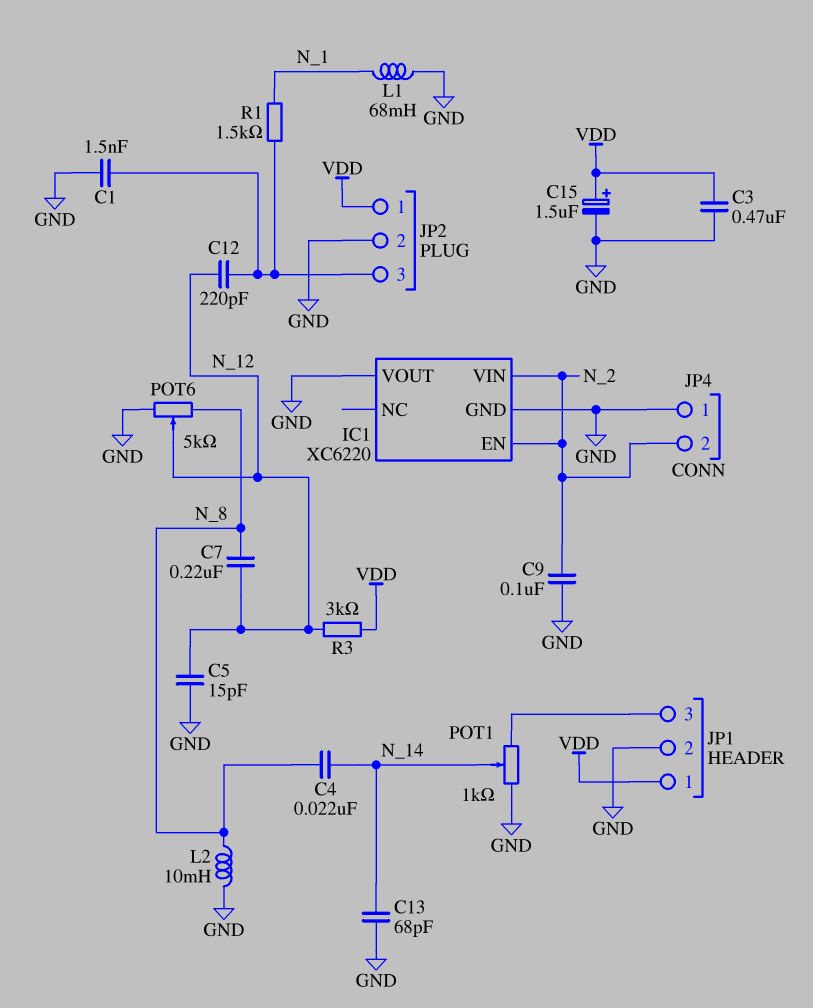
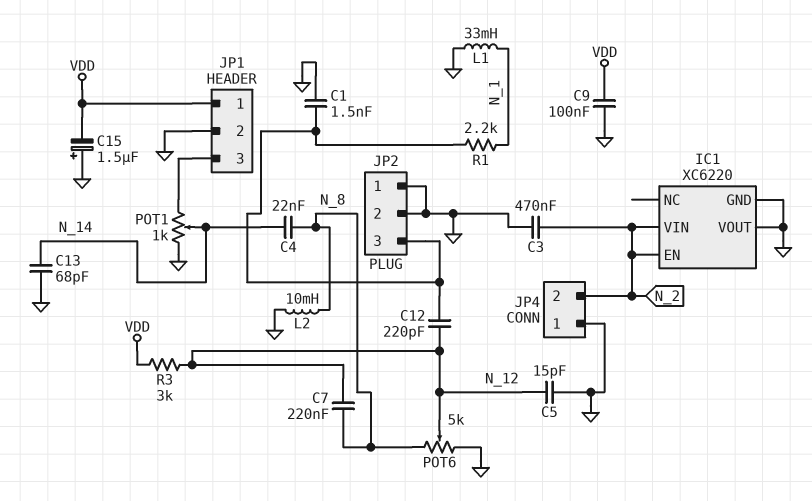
C3: 470nF (GND, VDD) -> 470nF (GND, N_2)
C9: 100nF (GND, N_2) -> 100nF (GND, VDD)
C15: 1.5uF (plus VDD, minus GND) -> 1.5uF (plus GND, minus VDD)
JP2 pin 1: VDD -> GND
L1: 68mH (GND, N_1) -> 33mH (GND, N_1)
R1: 1.5k (JP2/3, N_1) -> 2.2k (JP2/3, N_1)

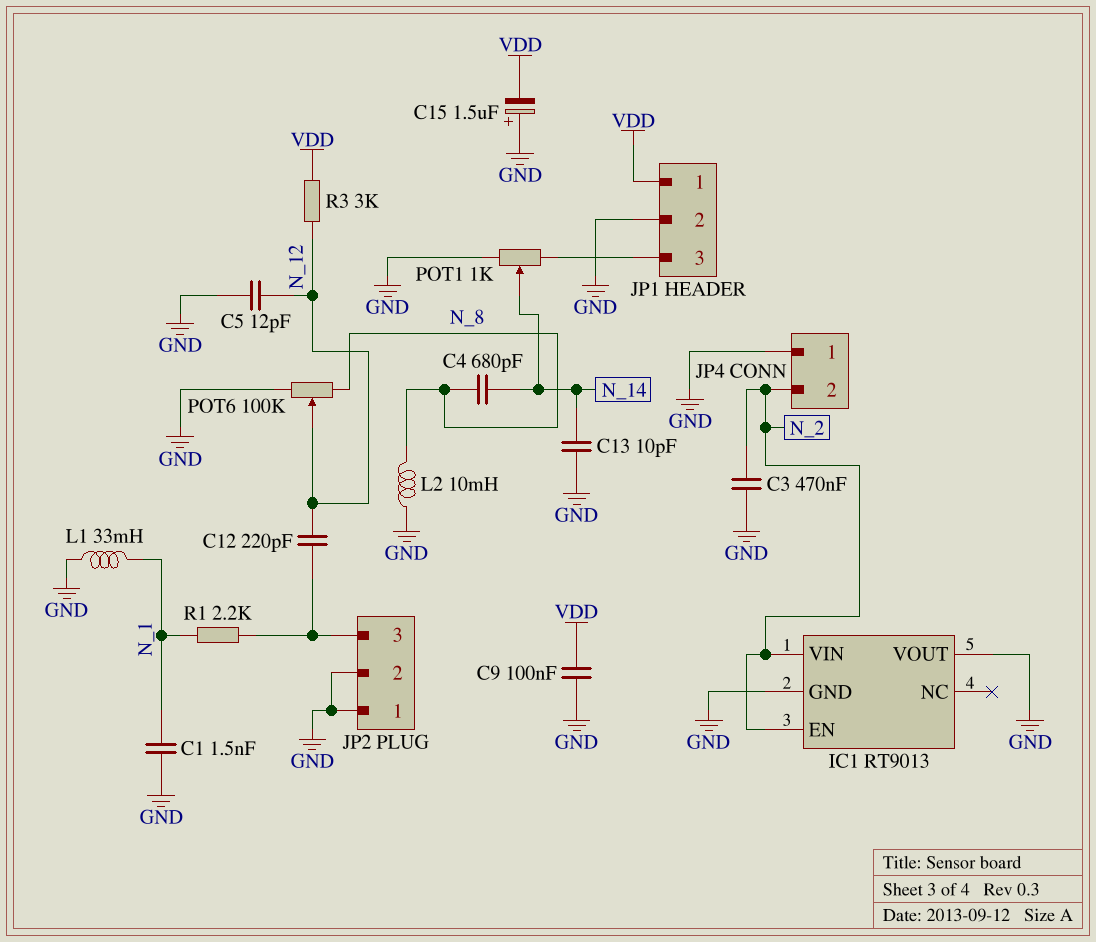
C1: 1.5nF (GND, JP2/3) -> 1.5nF (GND, N_1)
C4: 22nF (N_8, N_14) -> 680pF (N_8, N_14)
C5: 15pF (GND, N_12) -> 12pF (GND, N_12)
C7: 220nF (N_8, N_12) -> none
C13: 68pF (GND, N_14) -> 10pF (GND, N_14)
IC1: XC6220 -> RT9013
POT6: 5k (GND, N_8, wiper N_12) -> 100k (GND, N_8, wiper N_12)

